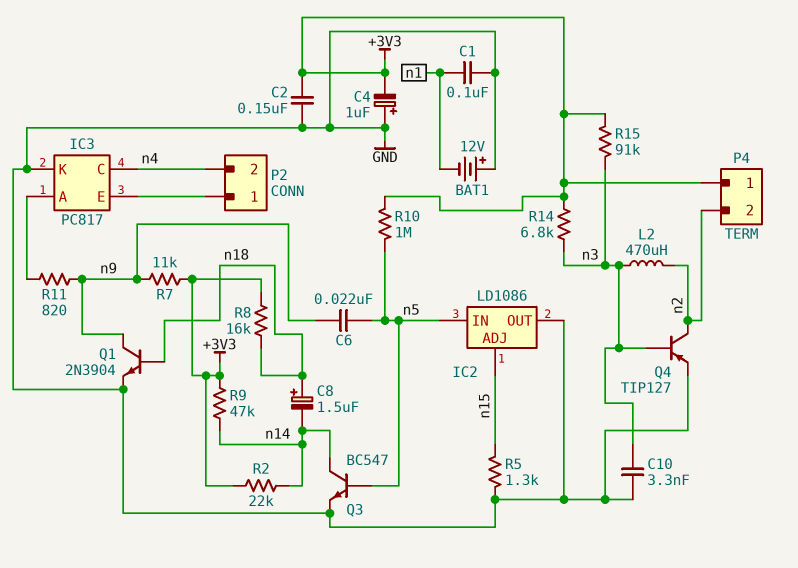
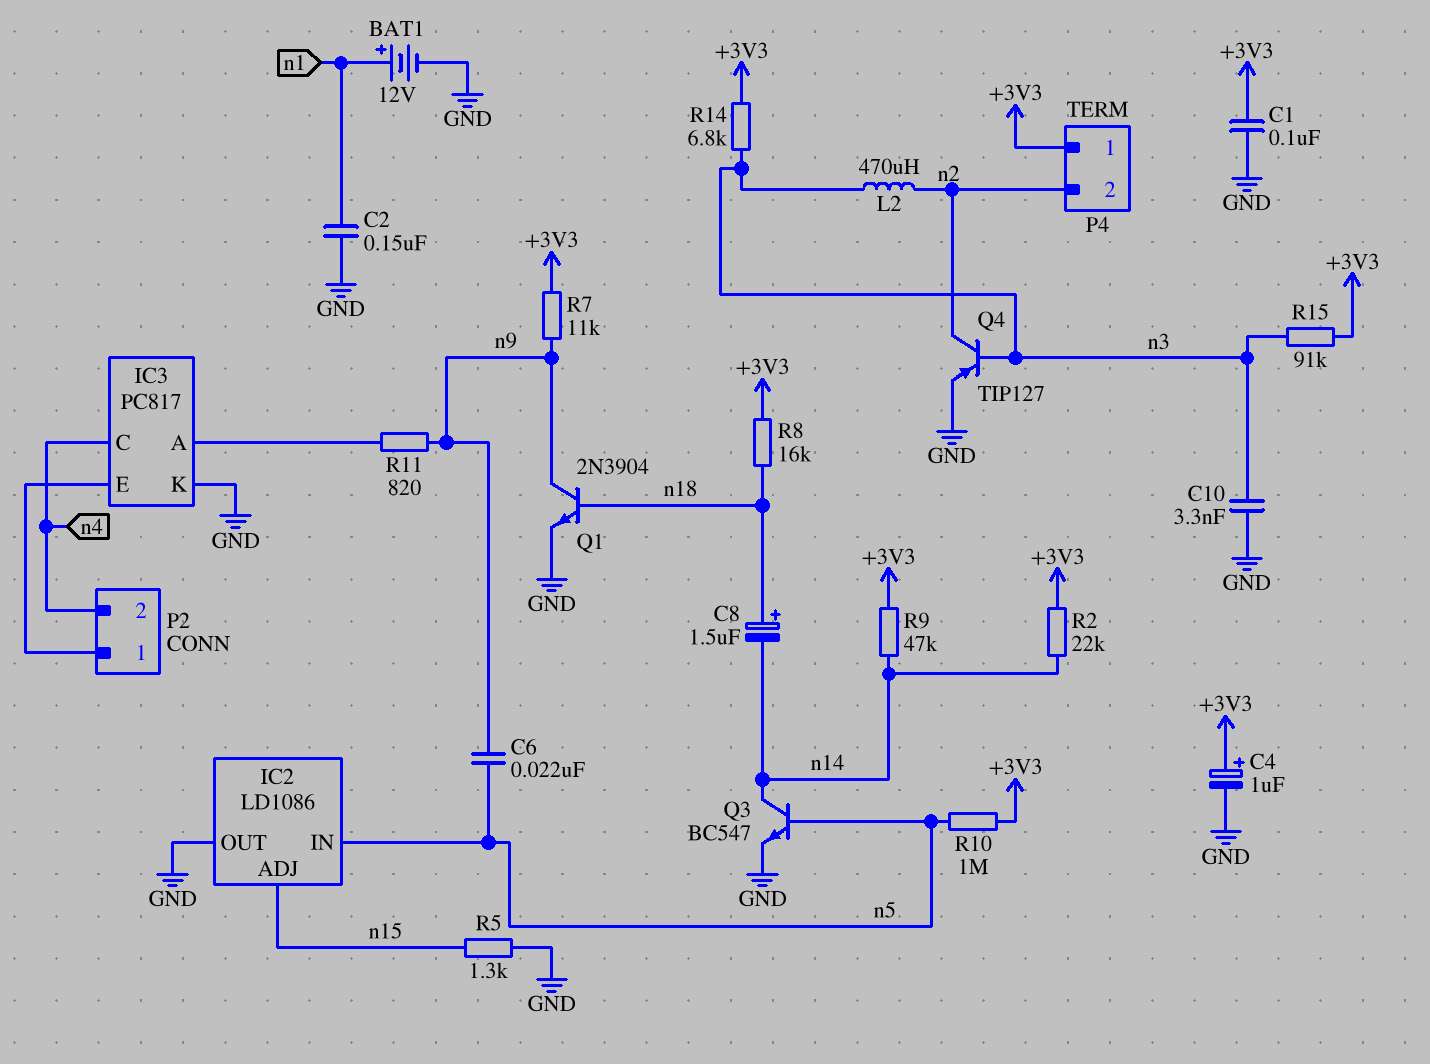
BAT1: 12V (plus GND, minus n1) -> 12V (plus n1, minus GND)
C1: 100nF (GND, n1) -> 100nF (+3V3, GND)
C2: 150nF (+3V3, GND) -> 150nF (GND, n1)
C4: 1uF (plus GND, minus +3V3) -> 1uF (plus +3V3, minus GND)

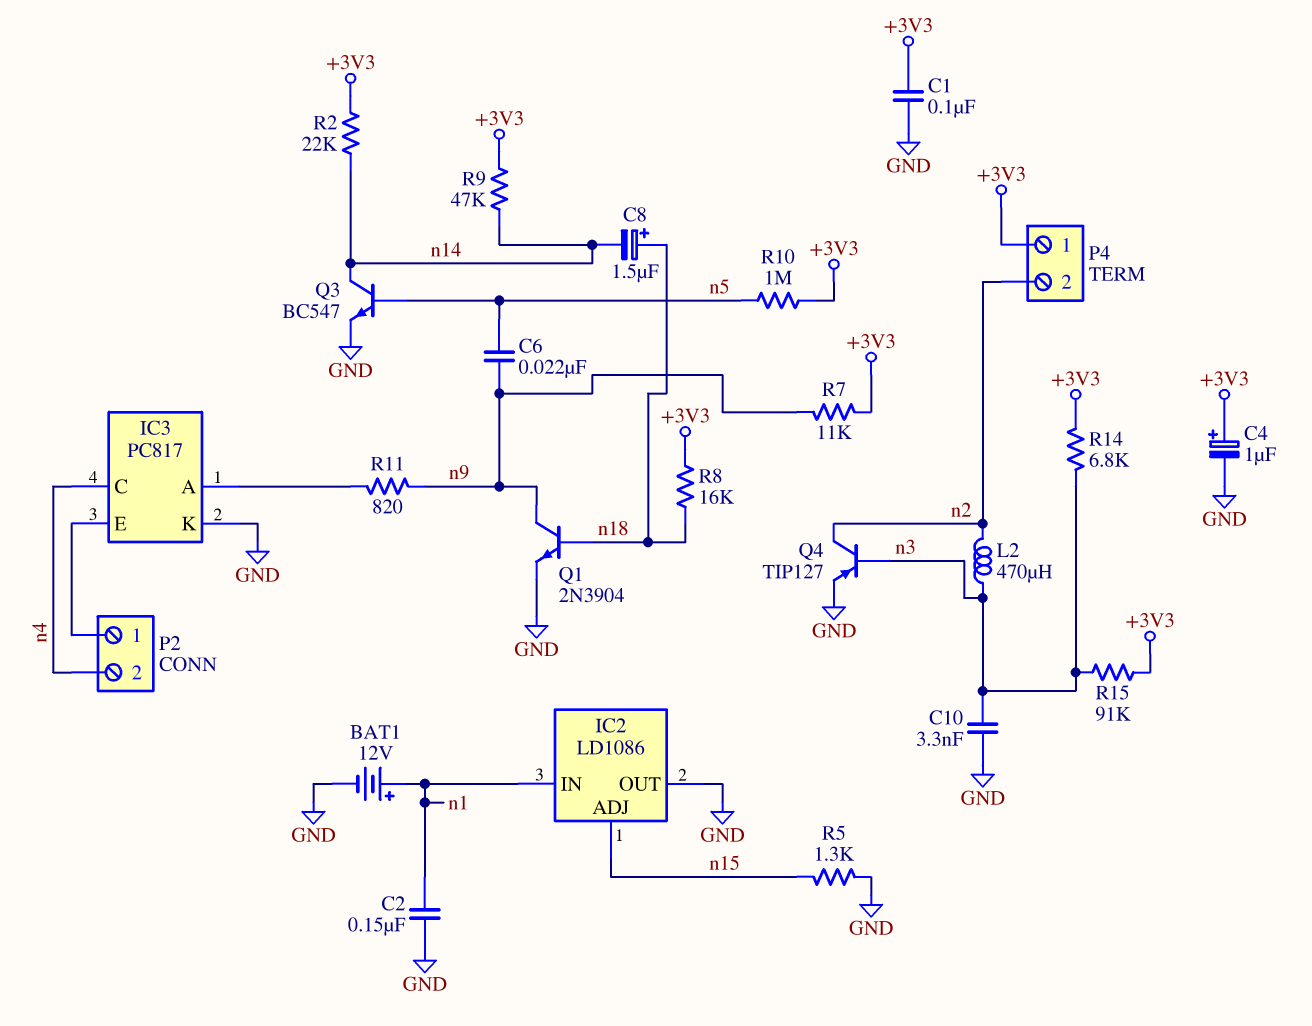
IC2 pin IN: n5 -> n1

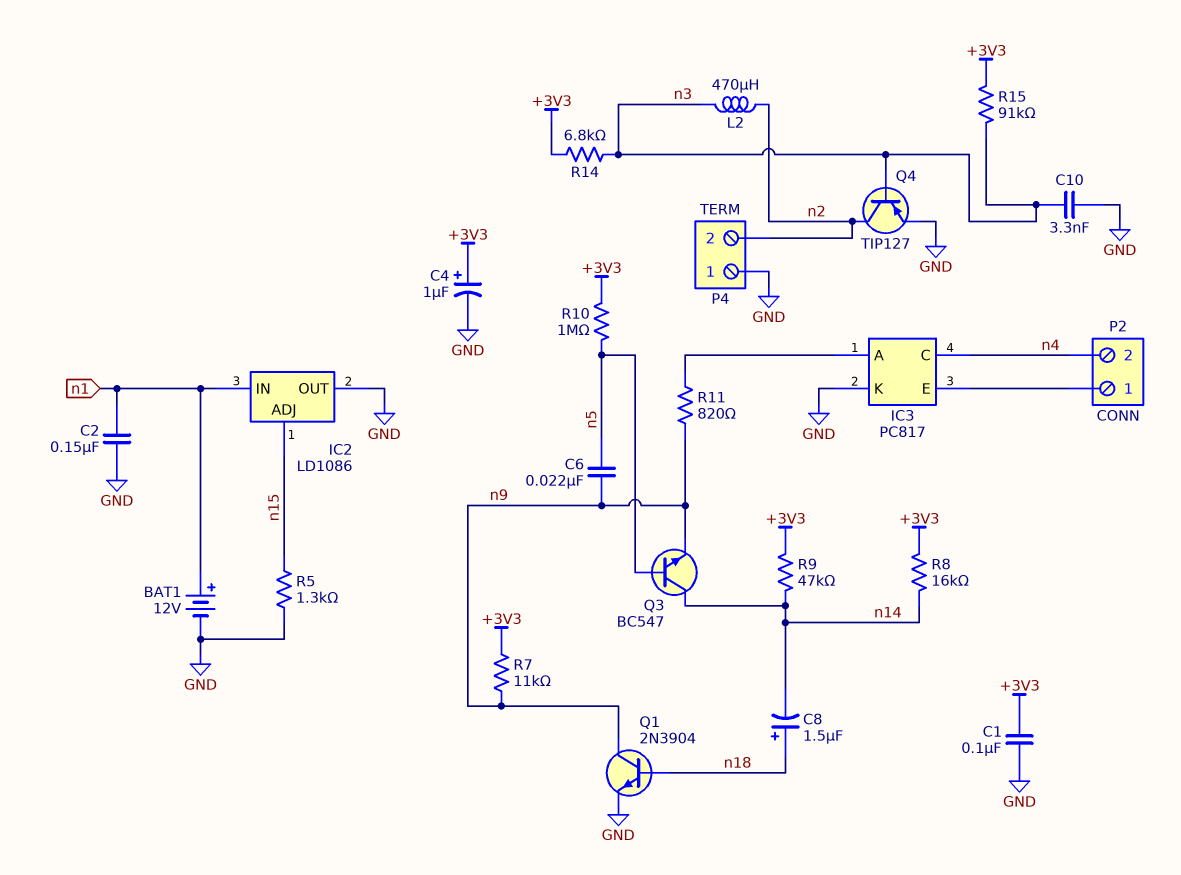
P4 pin 1: +3V3 -> GND
Q3: NPN BC547 (B n5, C n14, E GND) -> NPN BC547 (B n5, C n14, E n9)
R2: 22k (+3V3, n14) -> none
R8: 16k (+3V3, n18) -> 16k (+3V3, n14)

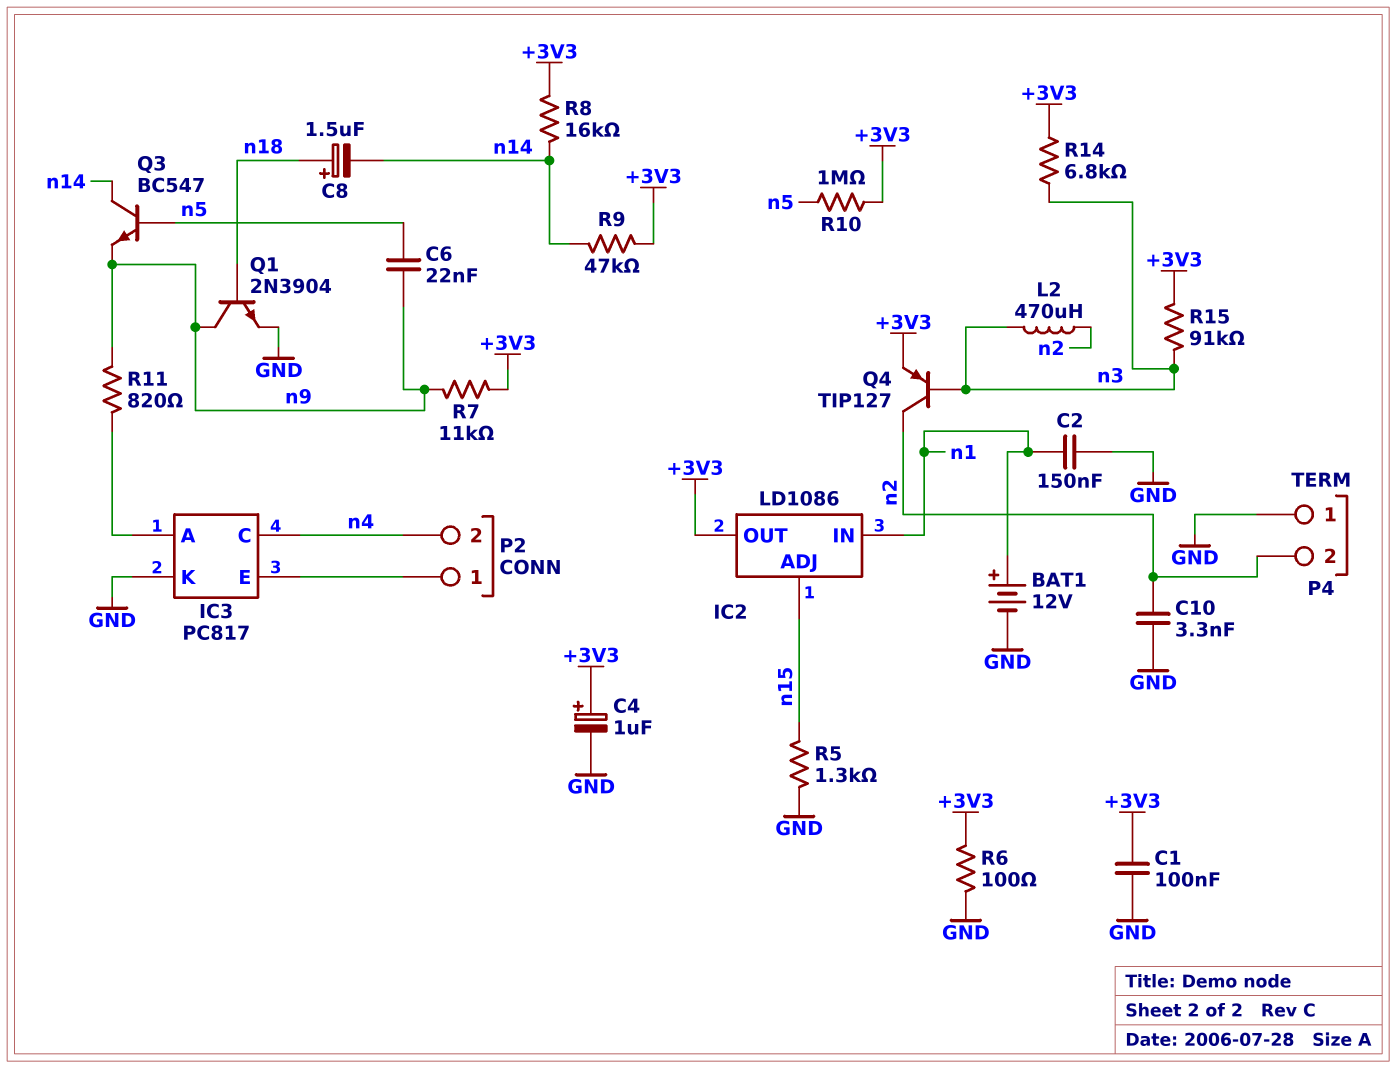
C10: 3.3nF (GND, n3) -> 3.3nF (GND, n2)
IC2 pin OUT: GND -> +3V3
Q4: PNP TIP127 (B n3, C n2, E GND) -> PNP TIP127 (B n3, C n2, E +3V3)
R6: none -> 100 (+3V3, GND)

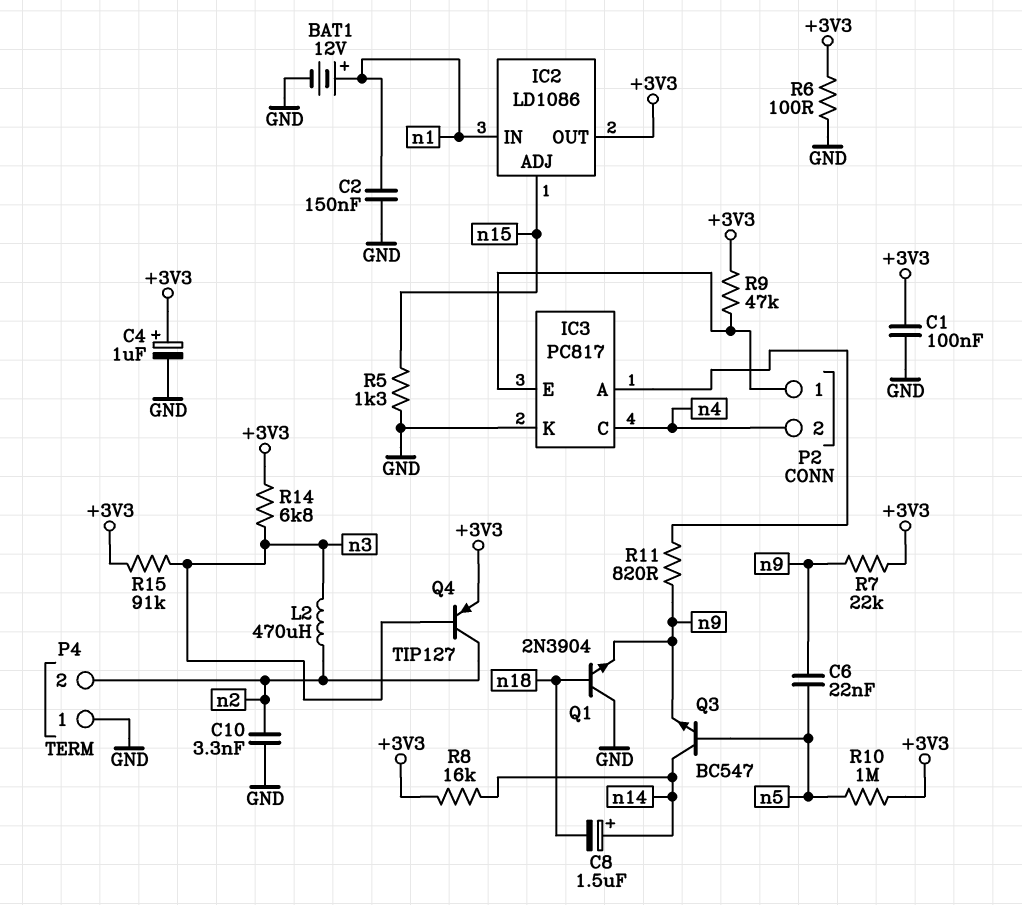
C8: 1.5uF (plus n18, minus n14) -> 1.5uF (plus n14, minus n18)
Q1: NPN 2N3904 (B n18, C n9, E GND) -> NPN 2N3904 (B n18, C GND, E n9)
R7: 11k (+3V3, n9) -> 22k (+3V3, n9)
R9: 47k (+3V3, n14) -> 47k (+3V3, IC3/E)

